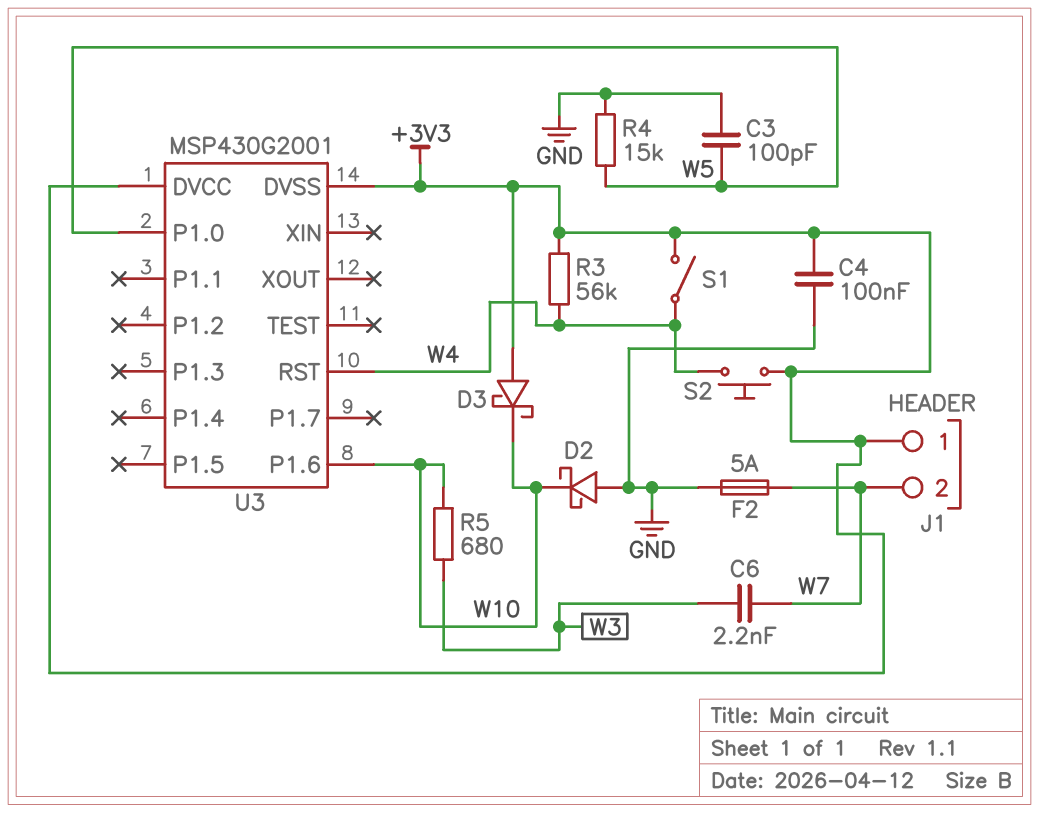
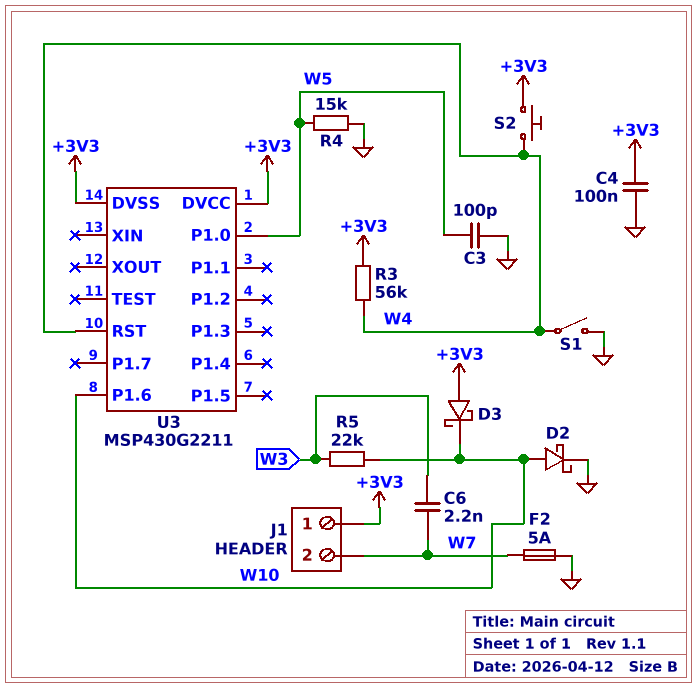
D2: schottky (A GND, K W10) -> schottky (A W10, K GND)
R5: 680 (W3, W10) -> 22k (W3, W10)
S1: switch (+3V3, W4) -> switch (GND, W4)
U3: MSP430G2001 -> MSP430G2211

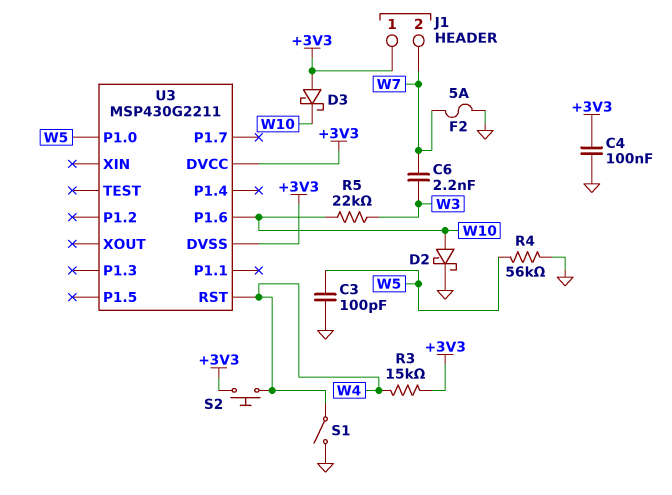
R3: 56k (+3V3, W4) -> 15k (+3V3, W4)
R4: 15k (GND, W5) -> 56k (GND, W5)

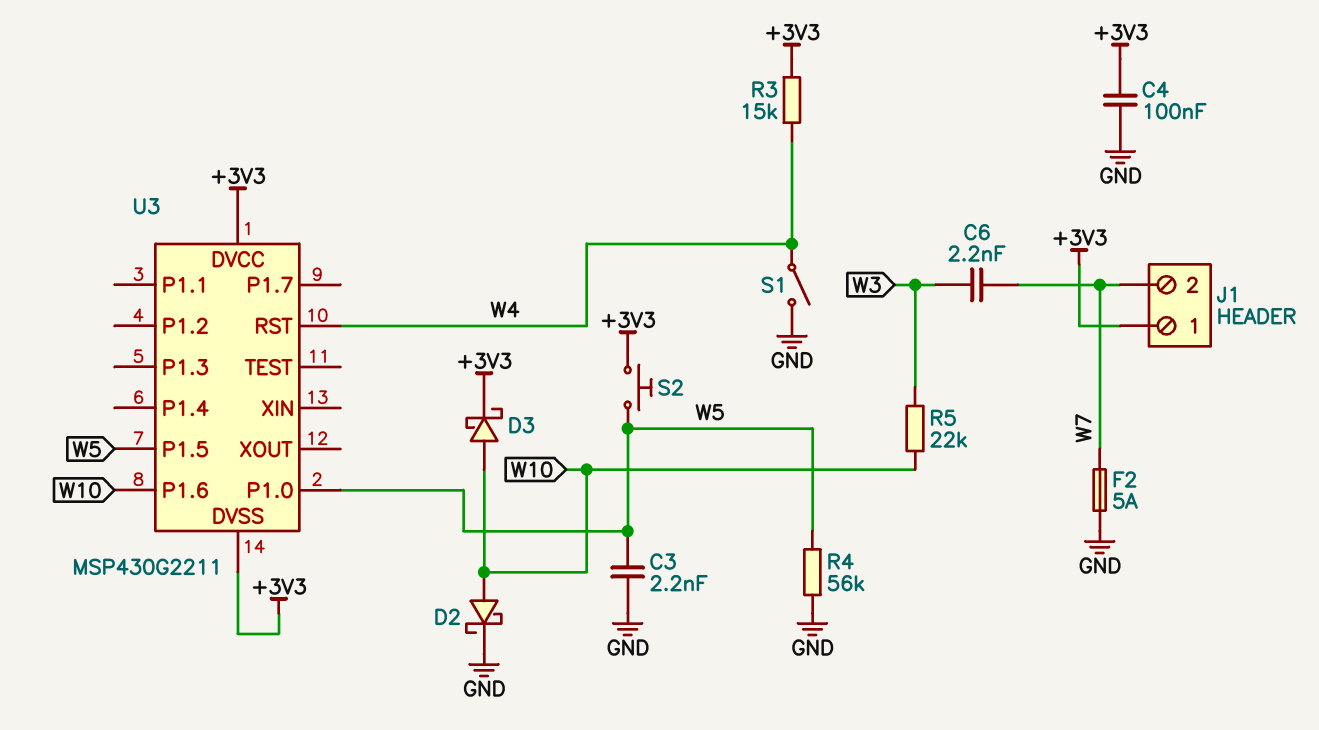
C3: 100pF (GND, W5) -> 2.2nF (GND, W5)
D3: schottky (A +3V3, K W10) -> schottky (A W10, K +3V3)
S2: button (+3V3, W4) -> button (+3V3, W5)
U3 pin P1.5: none -> W5

